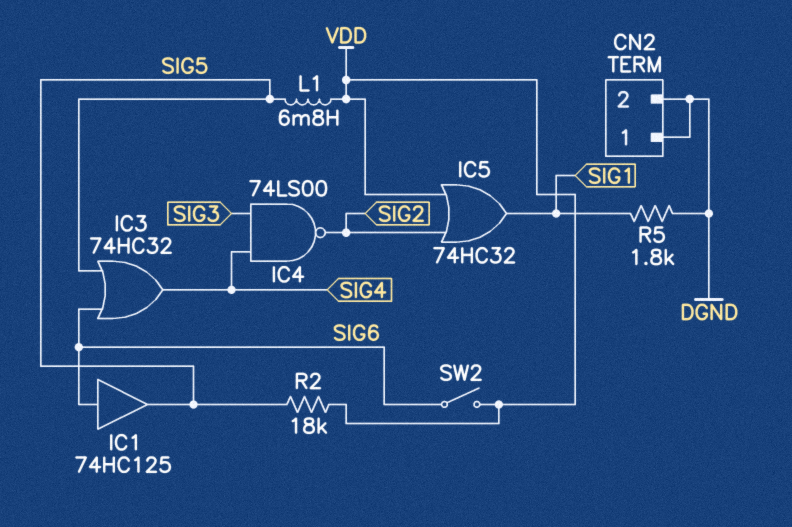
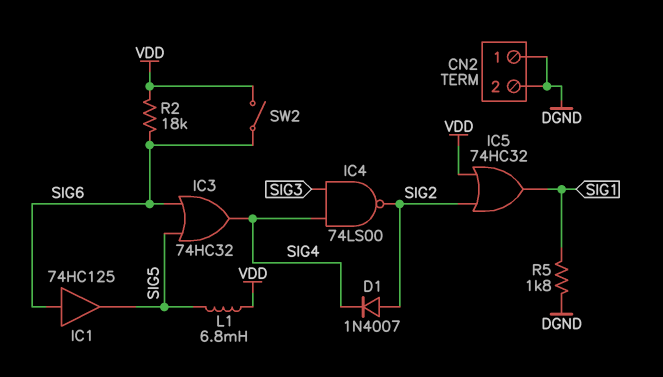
D1: none -> diode 1N4007 (A SIG2, K SIG4)
R2: 18k (SIG5, VDD) -> 18k (SIG6, VDD)

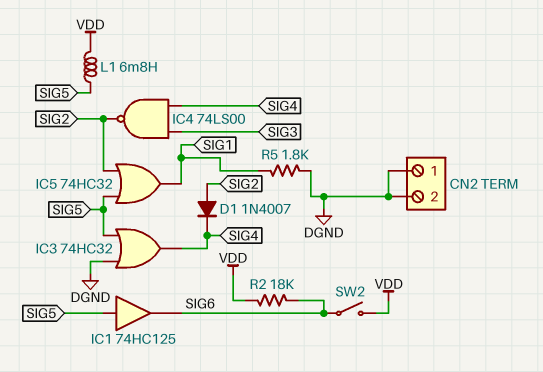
IC1: buffer 74HC125 (in SIG6, out SIG5) -> buffer 74HC125 (in SIG5, out SIG6)
IC3: OR 74HC32 (in SIG5, in SIG6, out SIG4) -> OR 74HC32 (in DGND, in SIG5, out SIG4)
IC5: OR 74HC32 (in SIG2, in VDD, out SIG1) -> OR 74HC32 (in SIG2, in SIG5, out SIG1)

